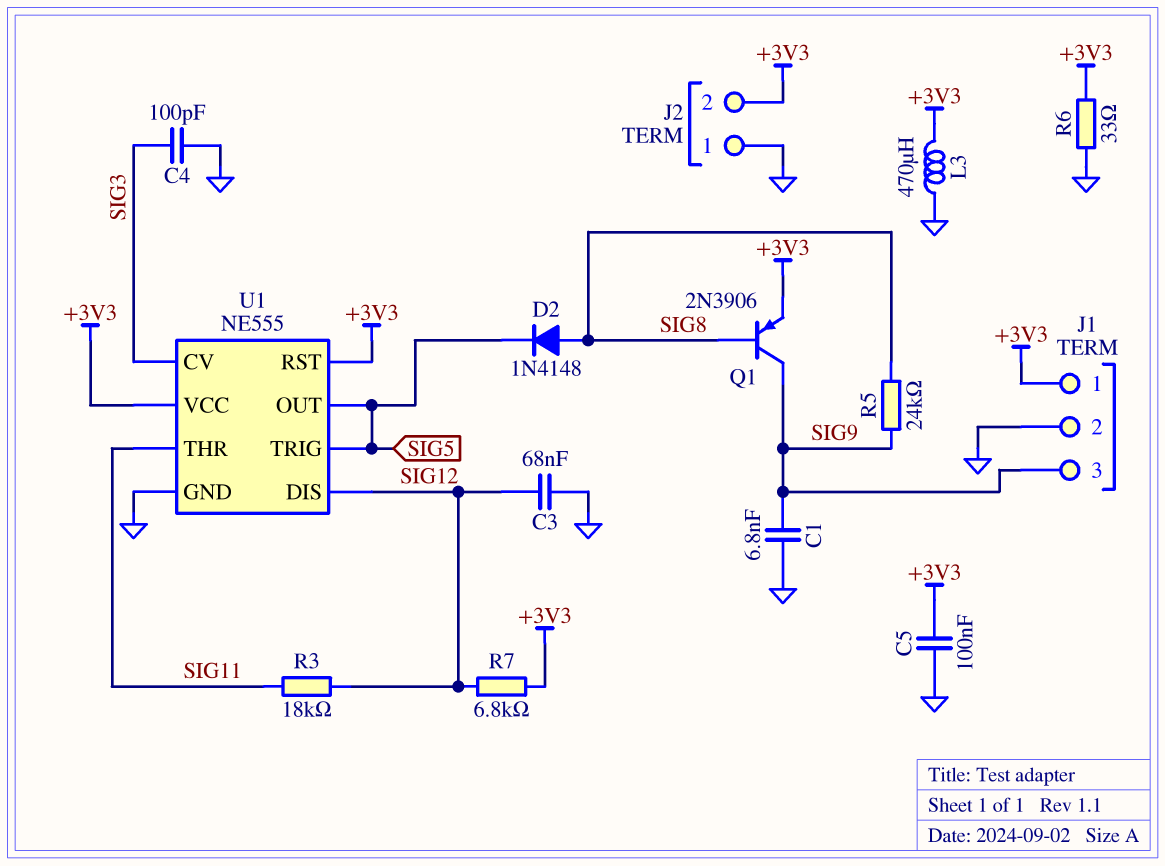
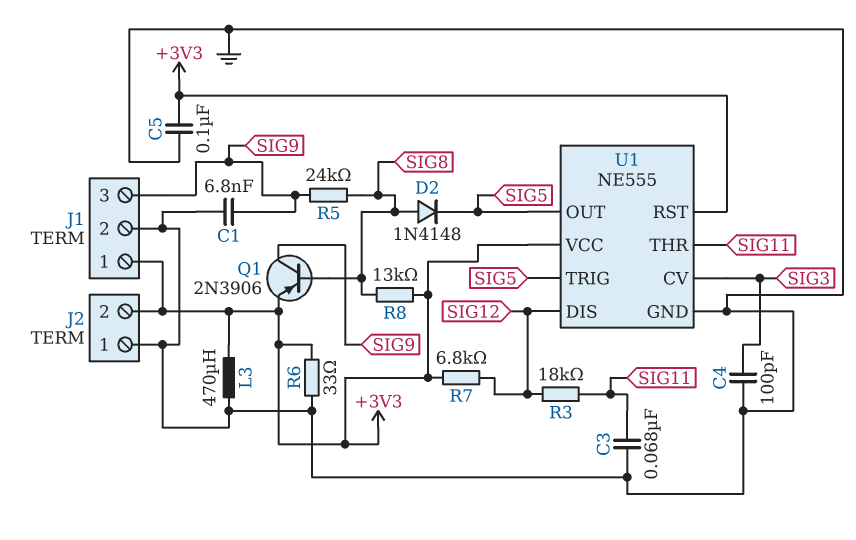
C3: 68nF (GND, SIG12) -> 68nF (GND, SIG11)
R8: none -> 13k (+3V3, SIG8)

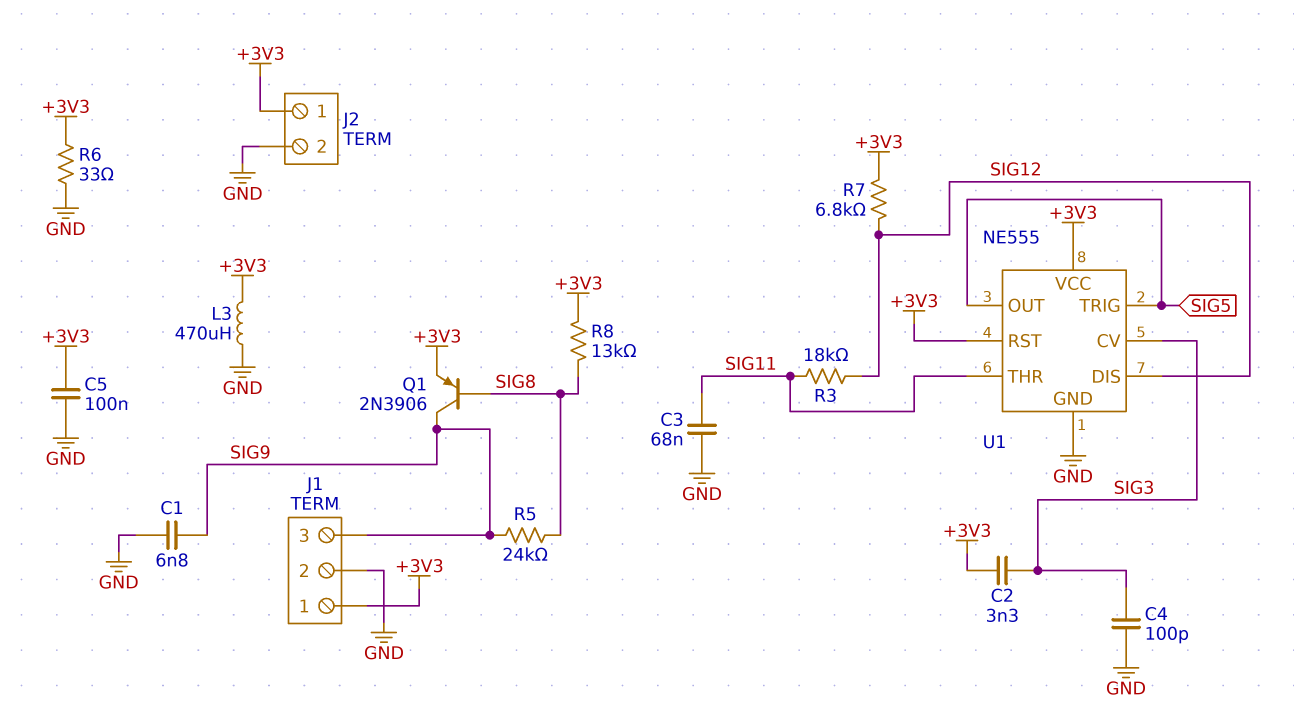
C2: none -> 3.3nF (+3V3, SIG3)
D2: diode 1N4148 (A SIG8, K SIG5) -> none
J2 pin 1: GND -> +3V3
J2 pin 2: +3V3 -> GND

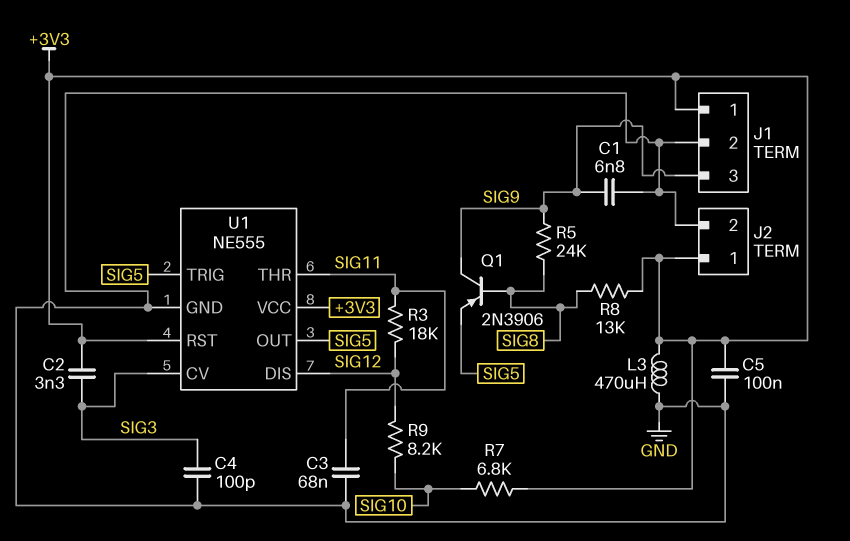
Q1: PNP 2N3906 (B SIG8, C SIG9, E +3V3) -> PNP 2N3906 (B SIG8, C SIG9, E SIG5)
R6: 33 (+3V3, GND) -> none
R7: 6.8k (+3V3, SIG12) -> 6.8k (+3V3, SIG10)
R9: none -> 8.2k (SIG10, SIG12)

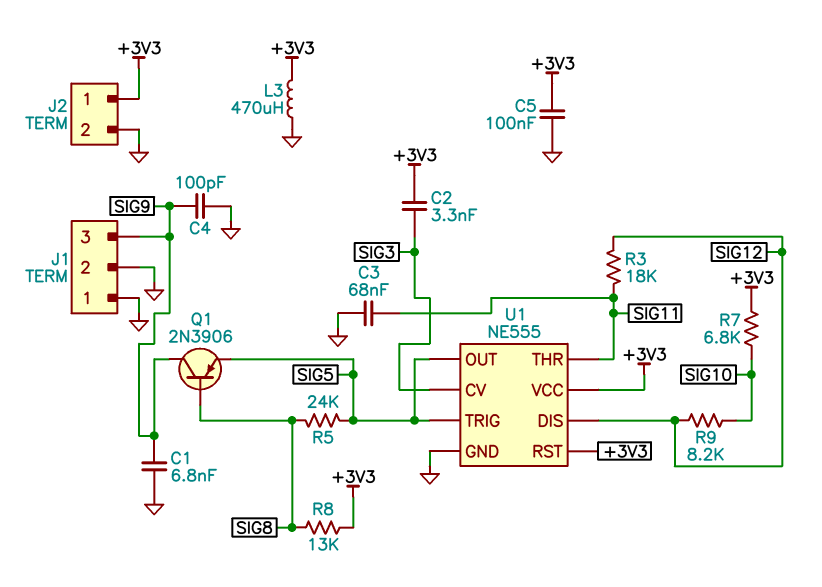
C4: 100pF (GND, SIG3) -> 100pF (GND, SIG9)
J1 pin 1: +3V3 -> GND
R5: 24k (SIG8, SIG9) -> 24k (SIG5, SIG8)

